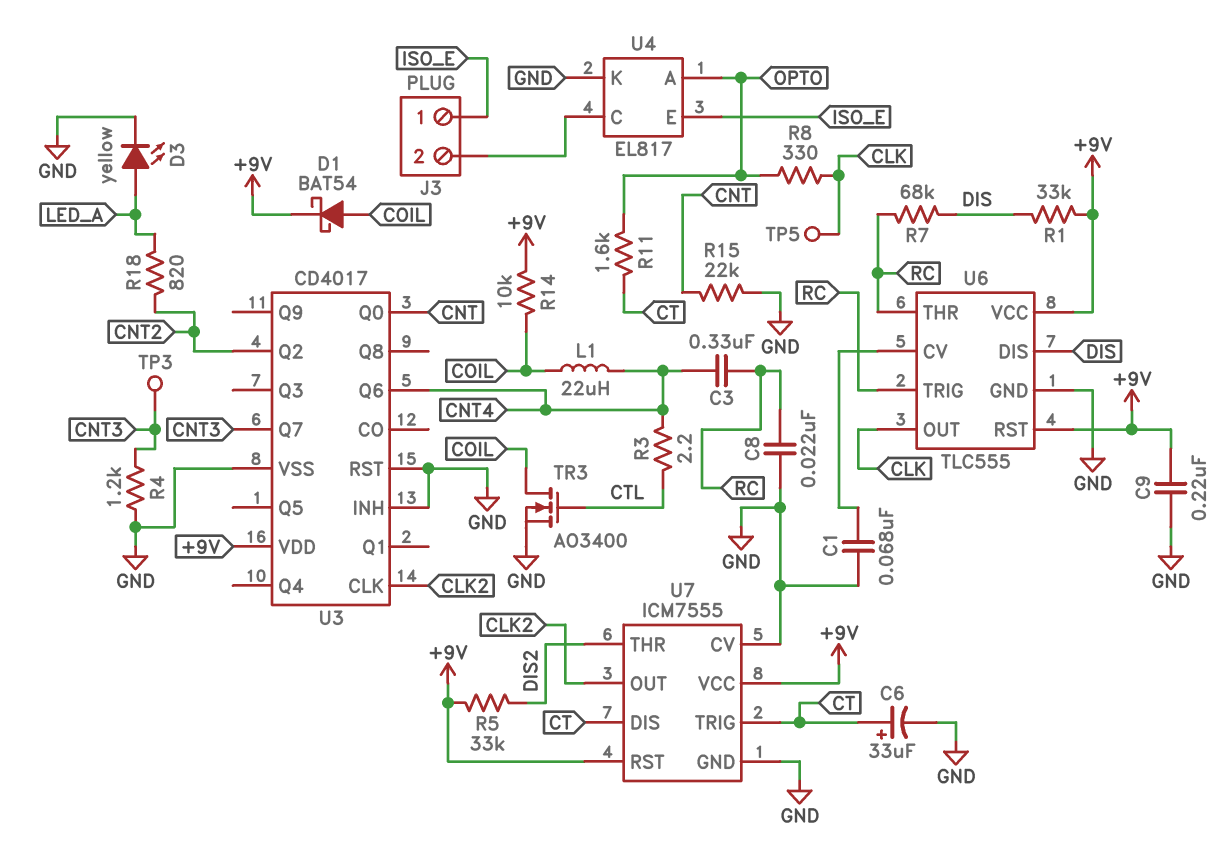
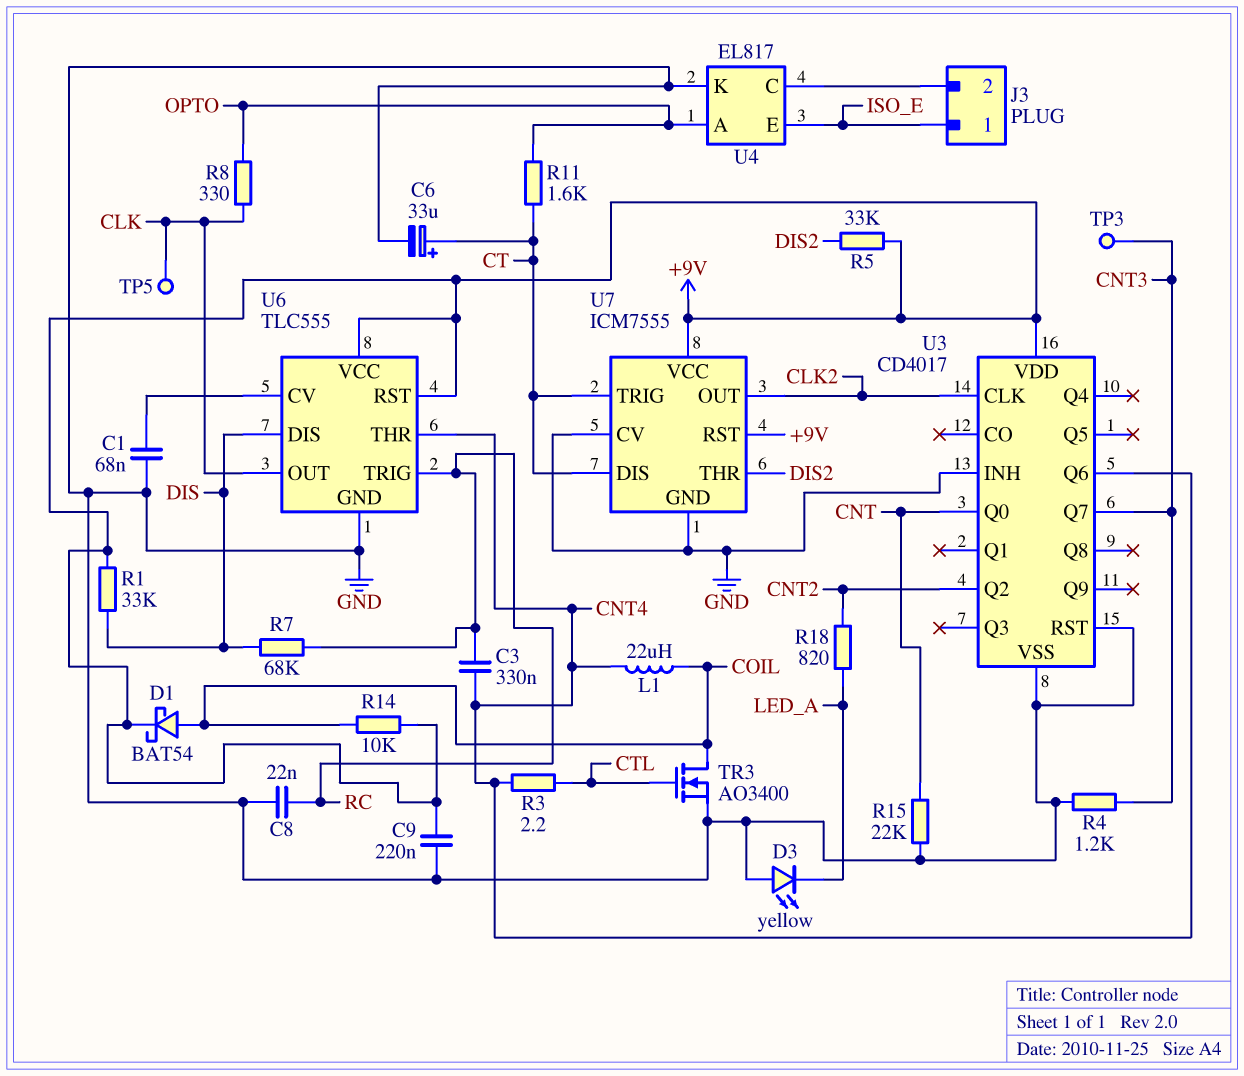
D3: LED yellow (A LED_A, K GND) -> LED yellow (A GND, K LED_A)
U6 pin THR: RC -> CNT4

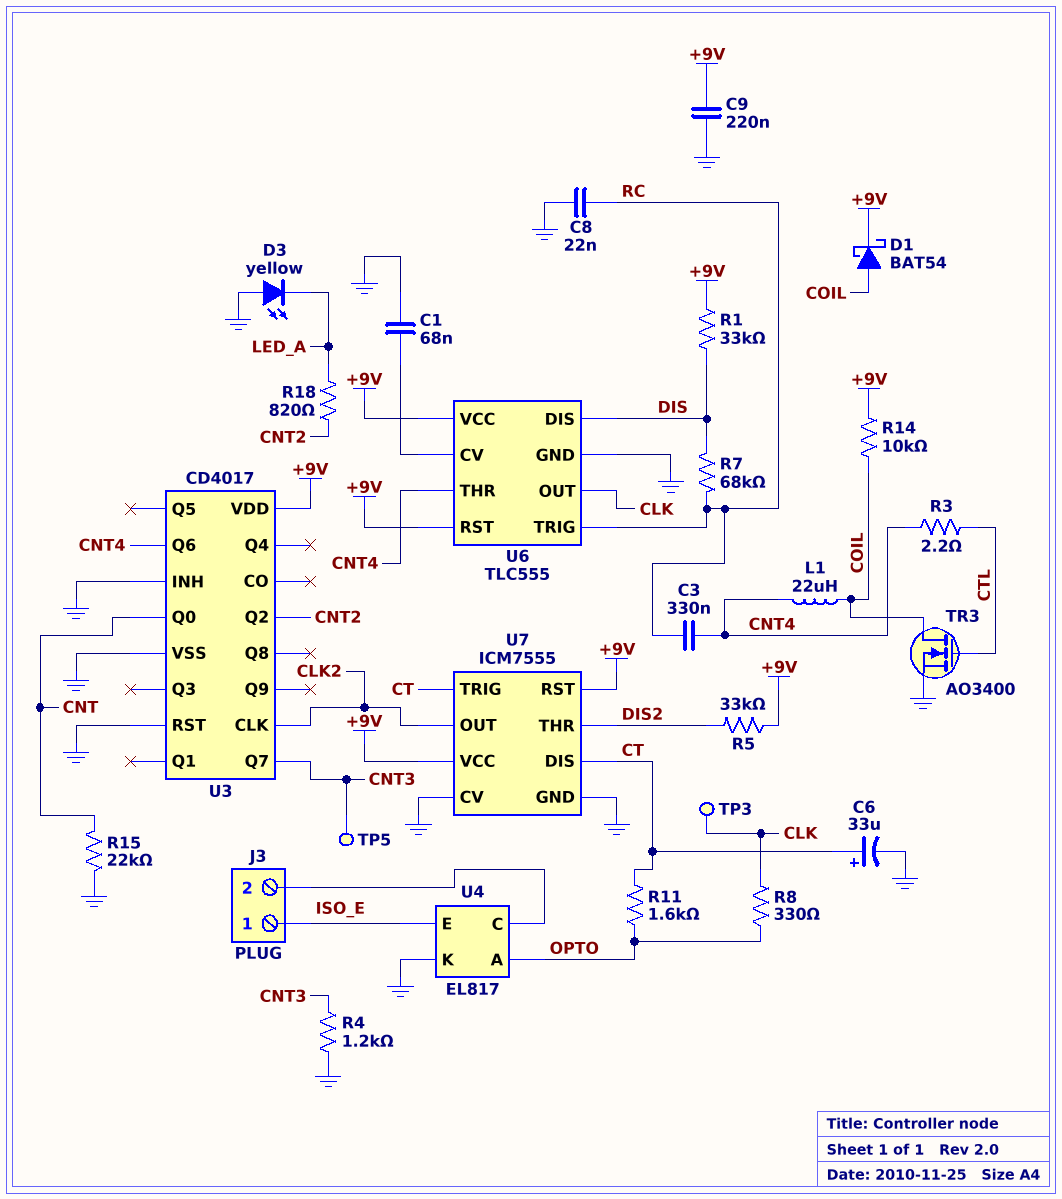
TP3: test point (CNT3) -> test point (CLK)
TP5: test point (CLK) -> test point (CNT3)

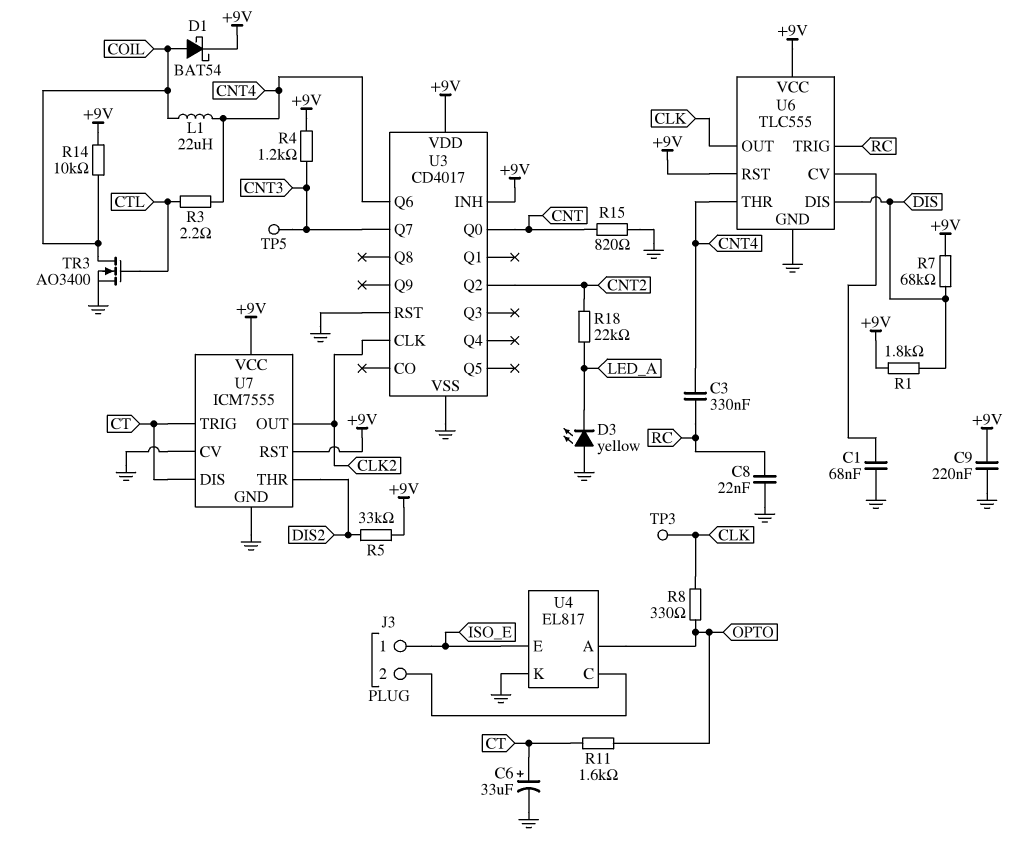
R1: 33k (+9V, DIS) -> 1.8k (+9V, DIS)
R4: 1.2k (CNT3, GND) -> 1.2k (+9V, CNT3)
R7: 68k (DIS, RC) -> 68k (+9V, DIS)
R15: 22k (CNT, GND) -> 820 (CNT, GND)
R18: 820 (CNT2, LED_A) -> 22k (CNT2, LED_A)
U3 pin INH: GND -> +9V

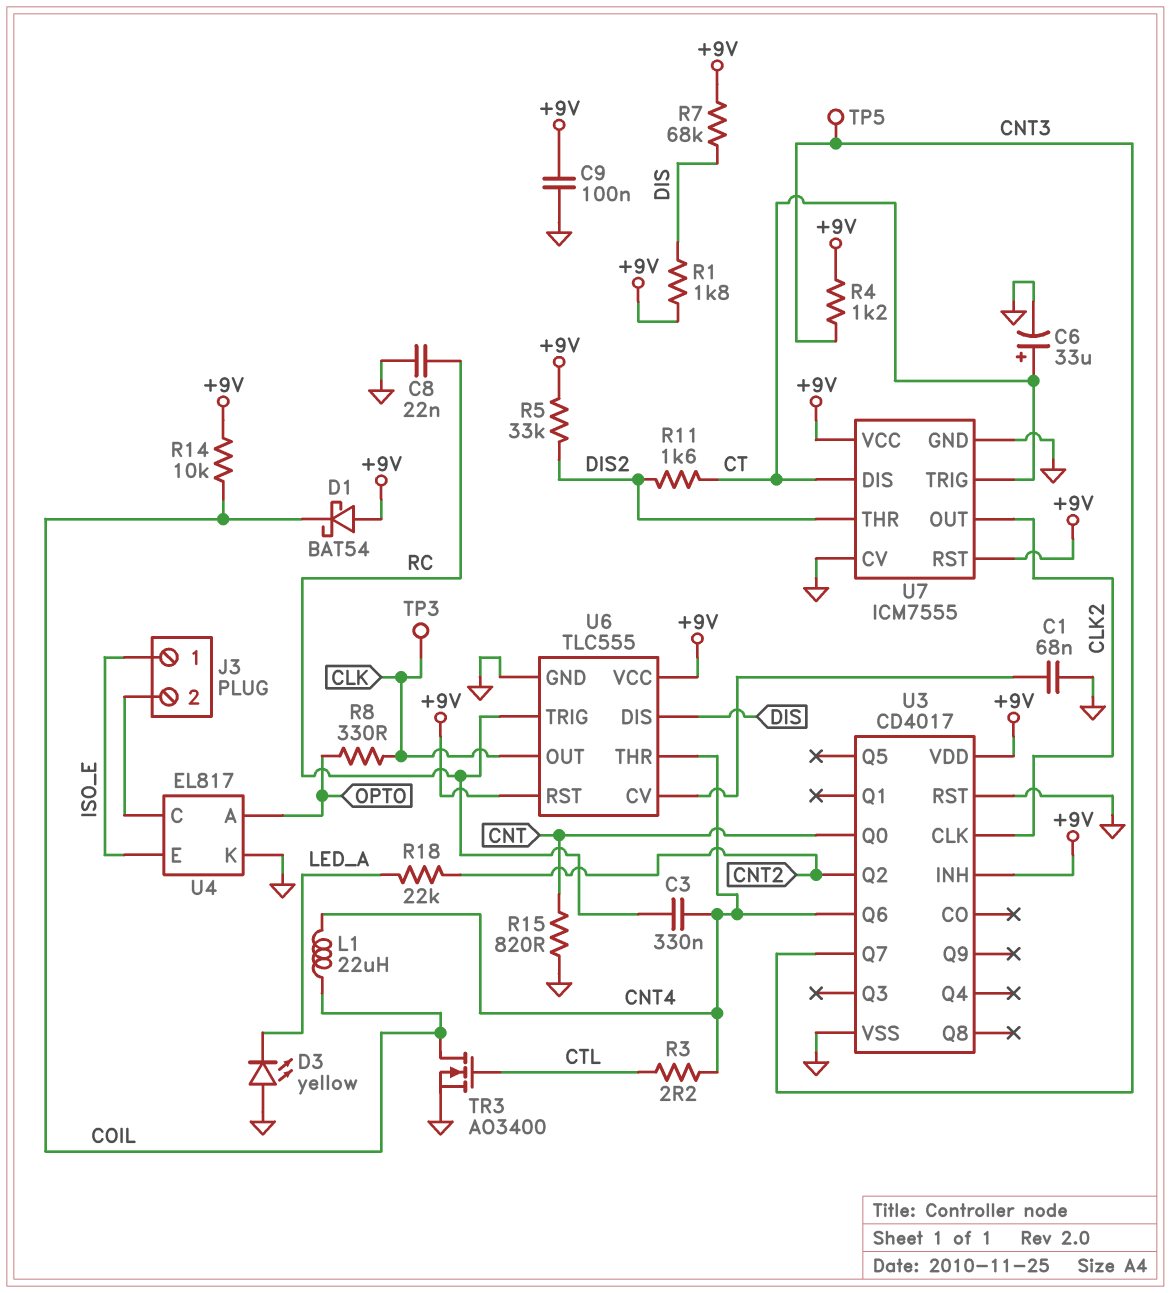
C9: 220nF (+9V, GND) -> 100nF (+9V, GND)
D1: schottky BAT54 (A COIL, K +9V) -> schottky BAT54 (A +9V, K COIL)
R11: 1.6k (CT, OPTO) -> 1.6k (CT, DIS2)

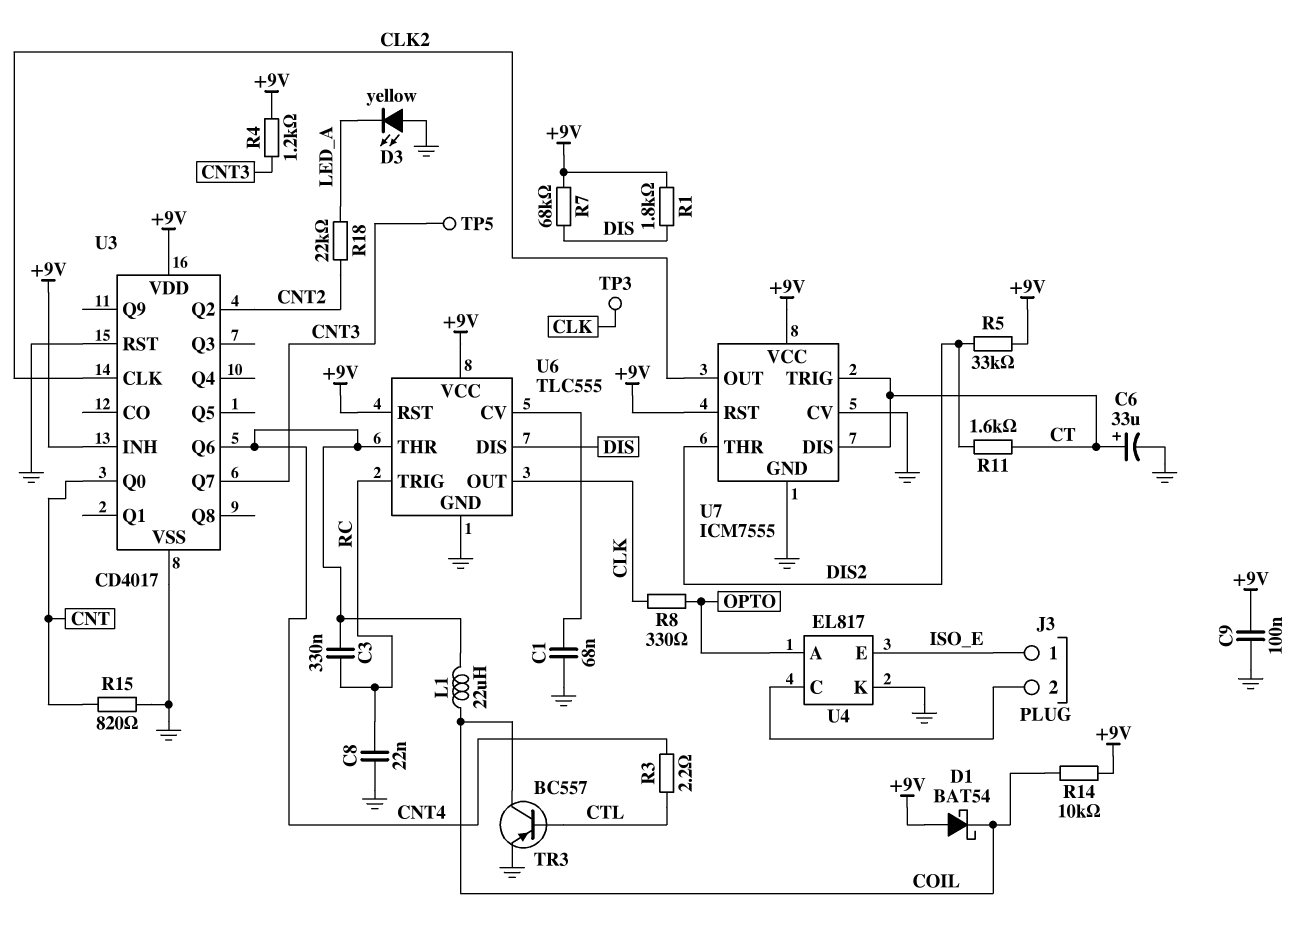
TR3: NMOS AO3400 (G CTL, D COIL, S GND) -> PNP BC557 (B CTL, C COIL, E GND)

